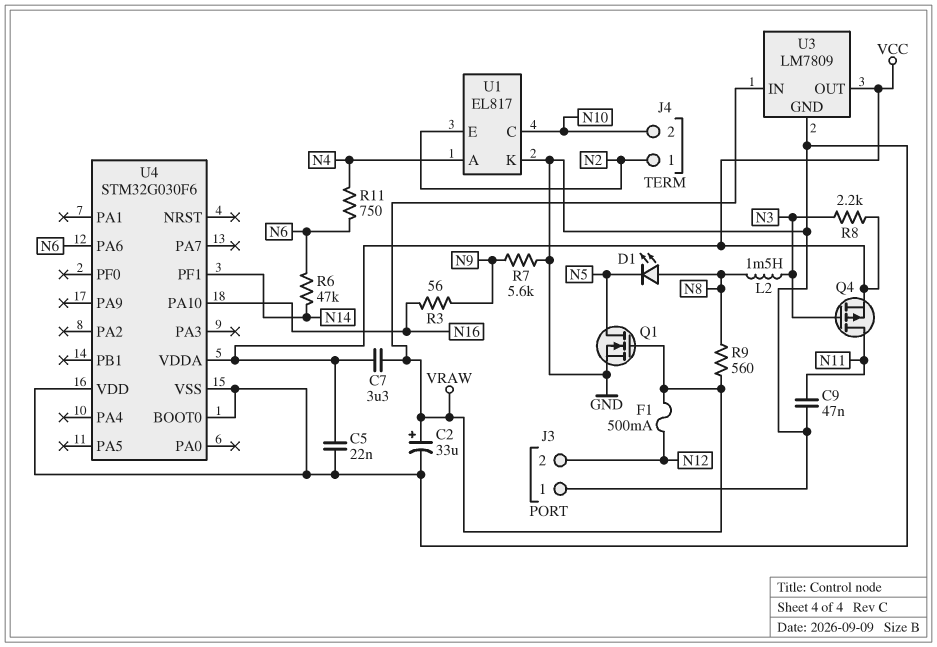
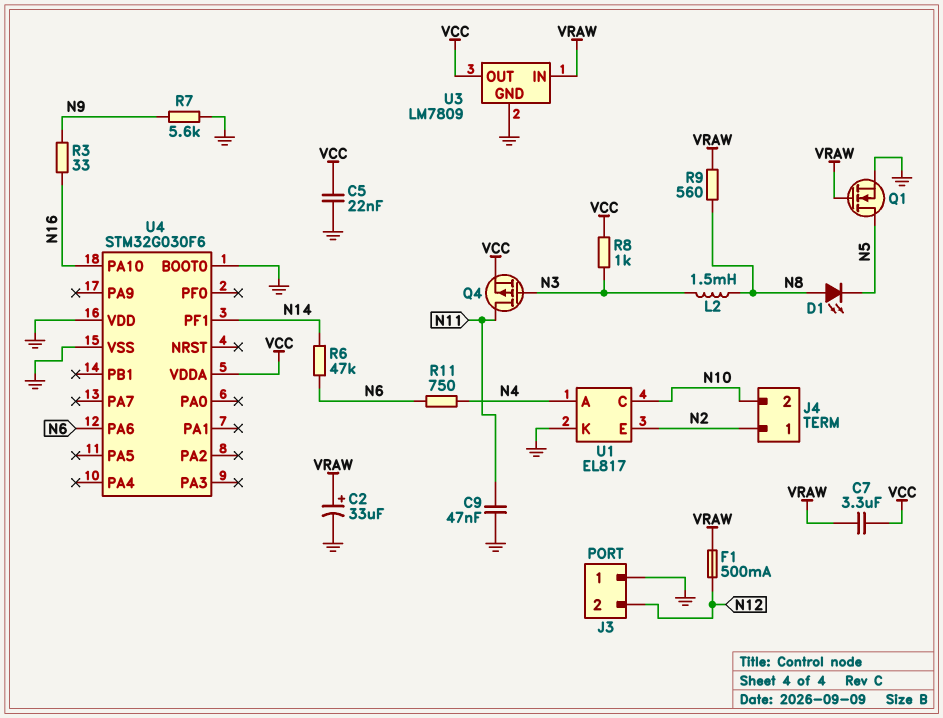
R3: 56 (N9, N16) -> 33 (N9, N16)
R8: 2.2k (N3, VCC) -> 1k (N3, VCC)

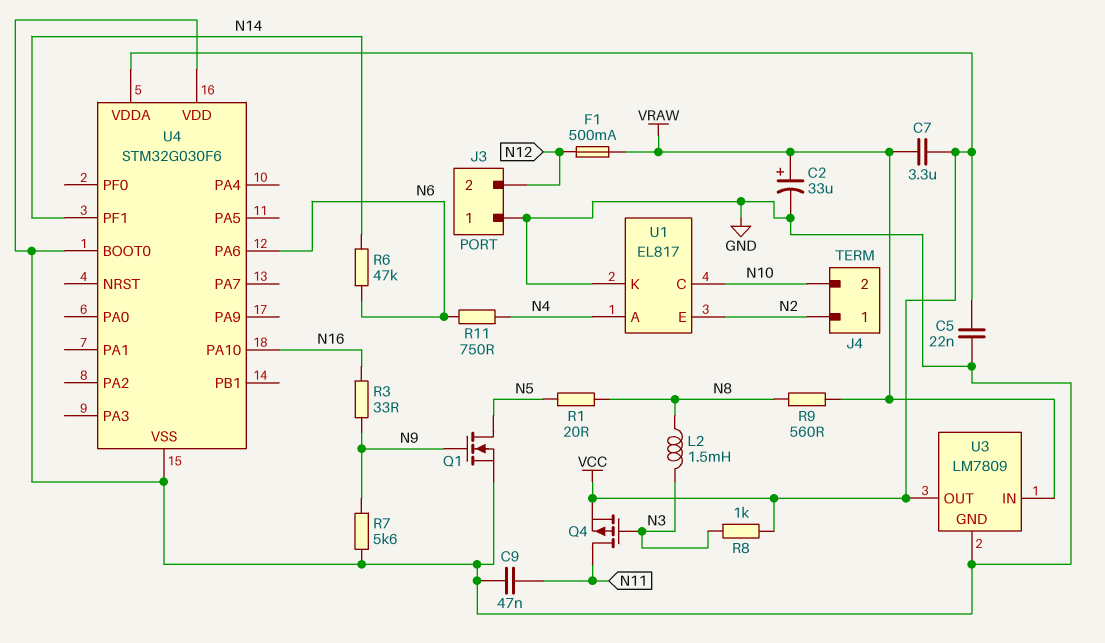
D1: LED (A N8, K N5) -> none
Q1: NMOS (G VRAW, D N5, S GND) -> NMOS (G N9, D N5, S GND)
R1: none -> 20 (N5, N8)

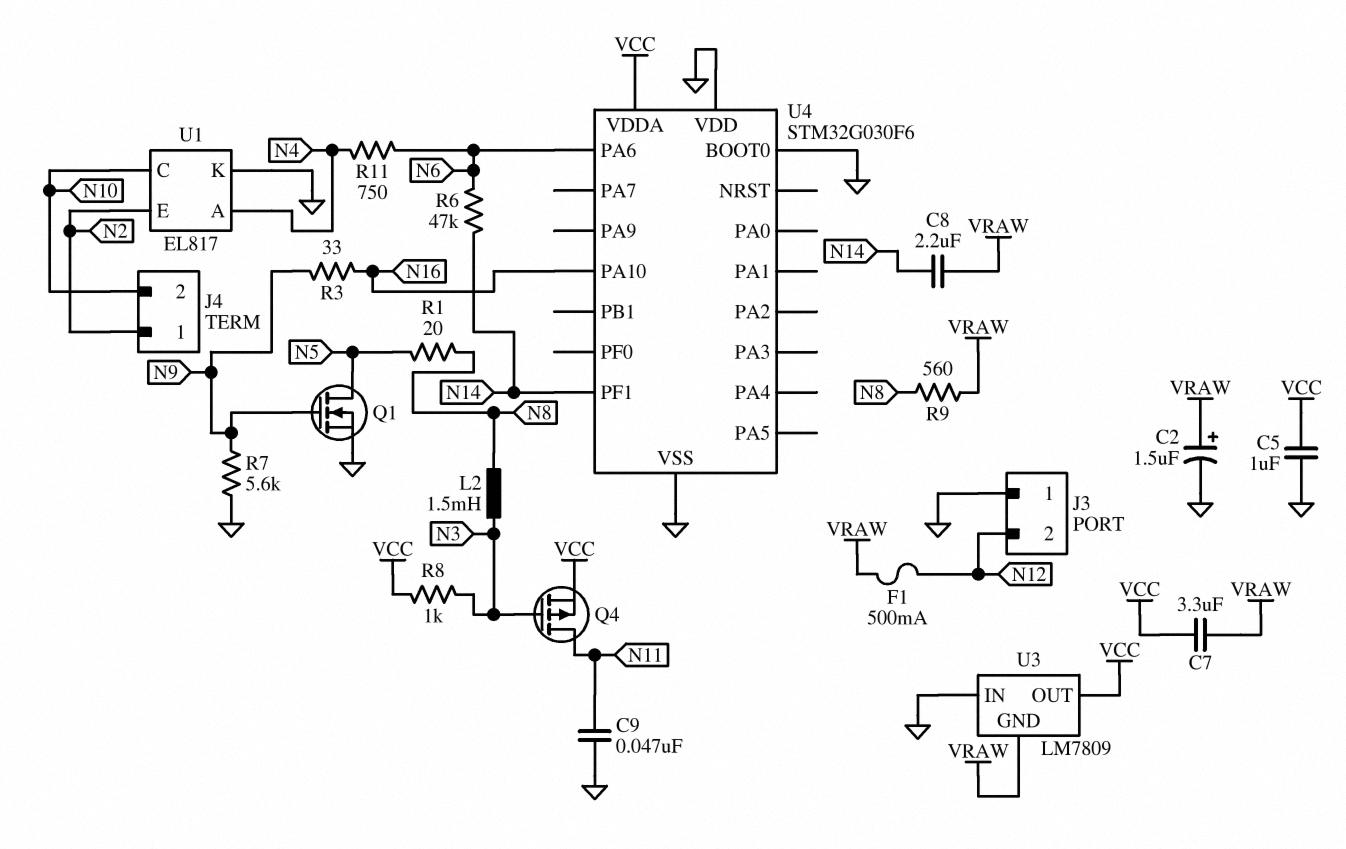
C2: 33uF (plus VRAW, minus GND) -> 1.5uF (plus VRAW, minus GND)
C5: 22nF (GND, VCC) -> 1uF (GND, VCC)
C8: none -> 2.2uF (N14, VRAW)
U3 pin GND: GND -> VRAW
U3 pin IN: VRAW -> GND

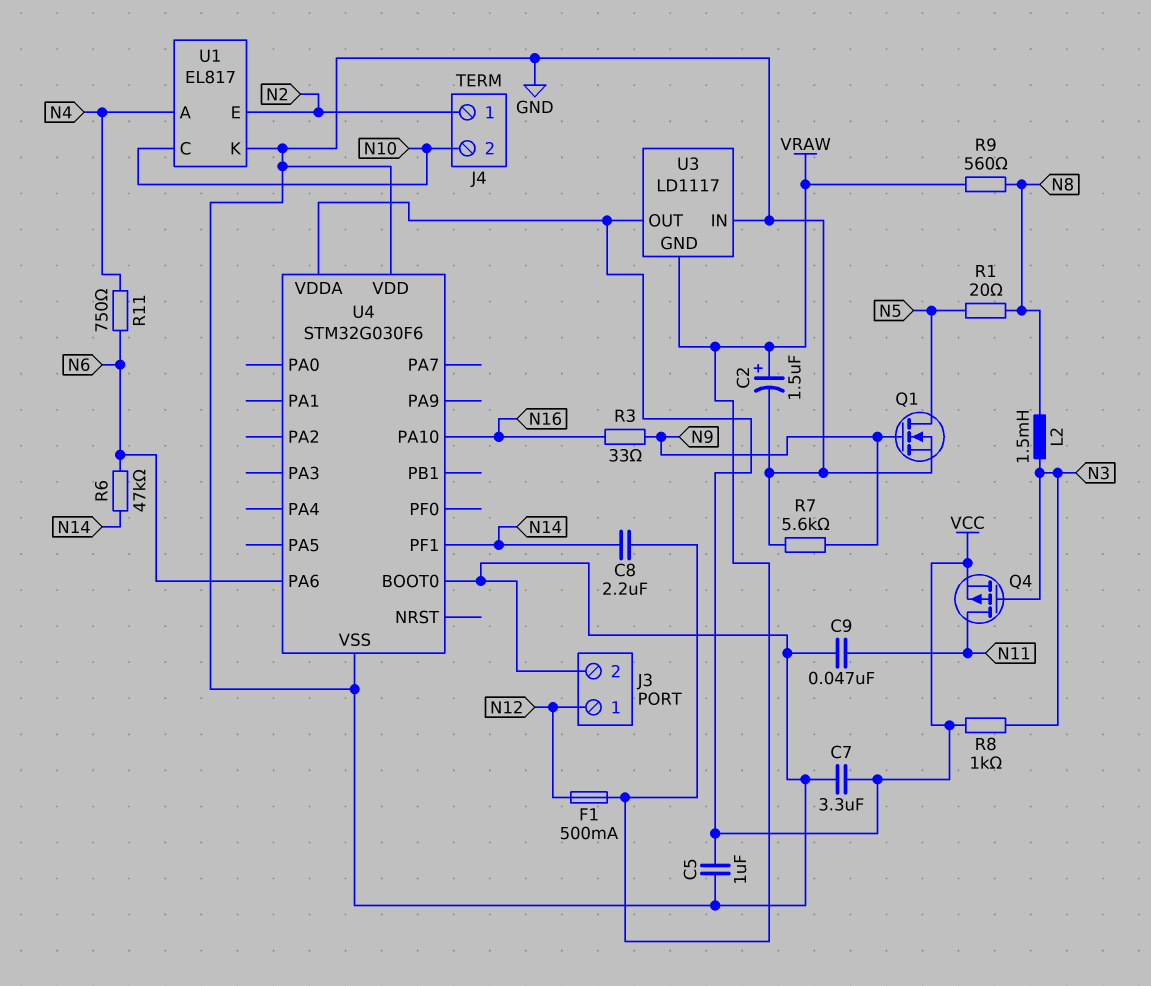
C7: 3.3uF (VCC, VRAW) -> 3.3uF (GND, VCC)
J3 pin 1: GND -> N12
J3 pin 2: N12 -> GND
U3: LM7809 -> LD1117

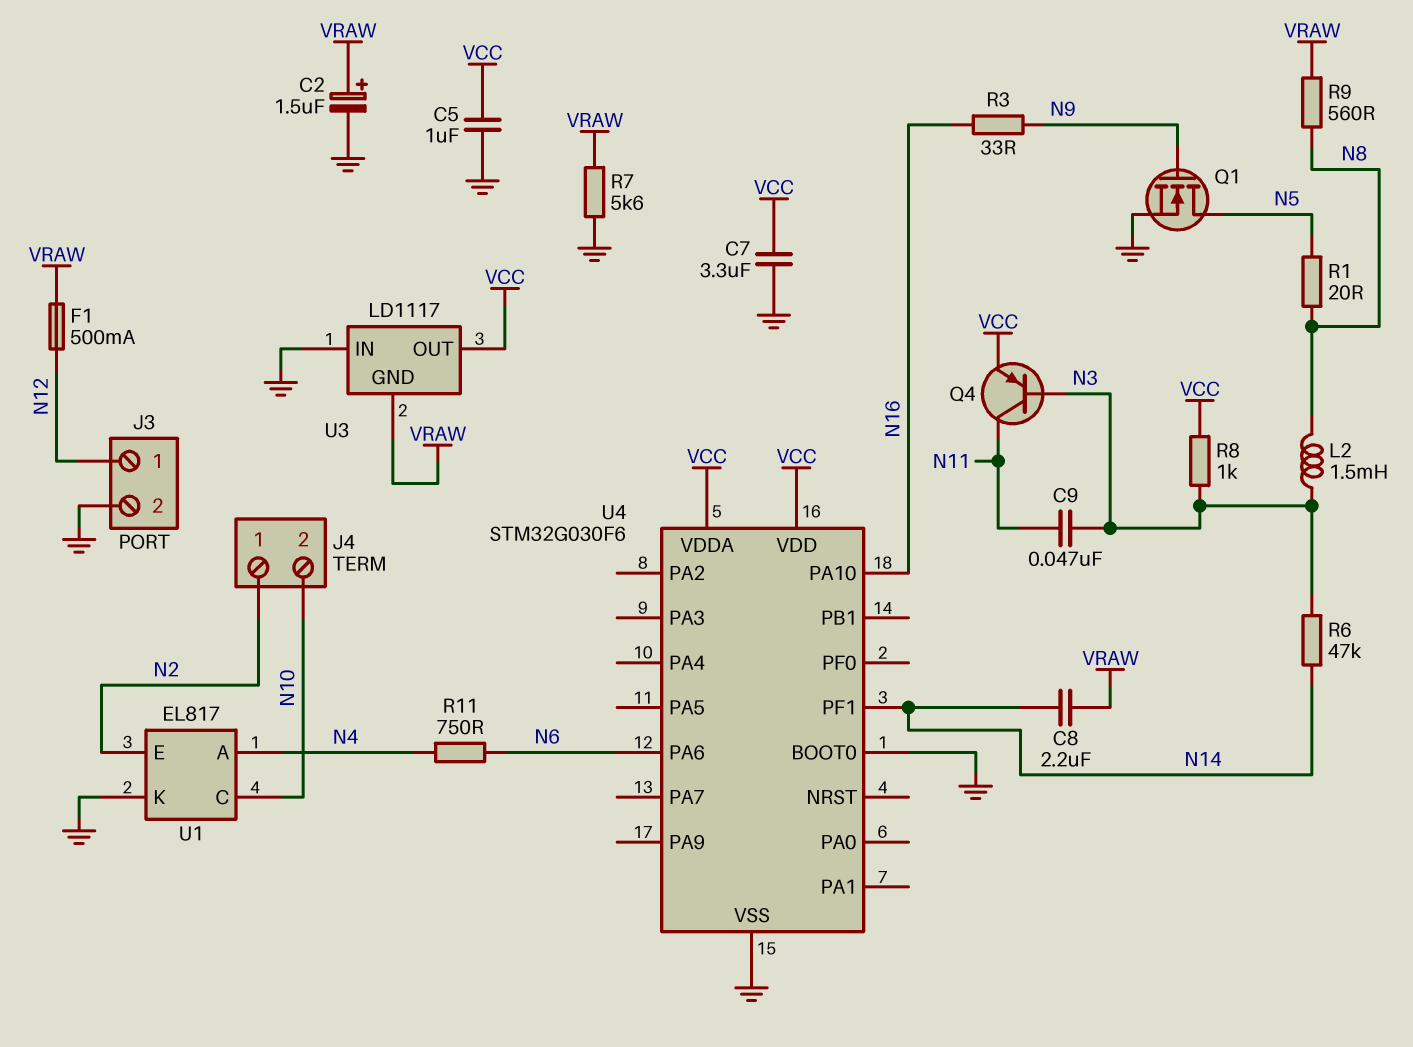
C9: 47nF (GND, N11) -> 47nF (N3, N11)
Q4: PMOS (G N3, D N11, S VCC) -> PNP (B N3, C N11, E VCC)
R6: 47k (N6, N14) -> 47k (N3, N14)
R7: 5.6k (GND, N9) -> 5.6k (GND, VRAW)
U4 pin VDD: GND -> VCC

